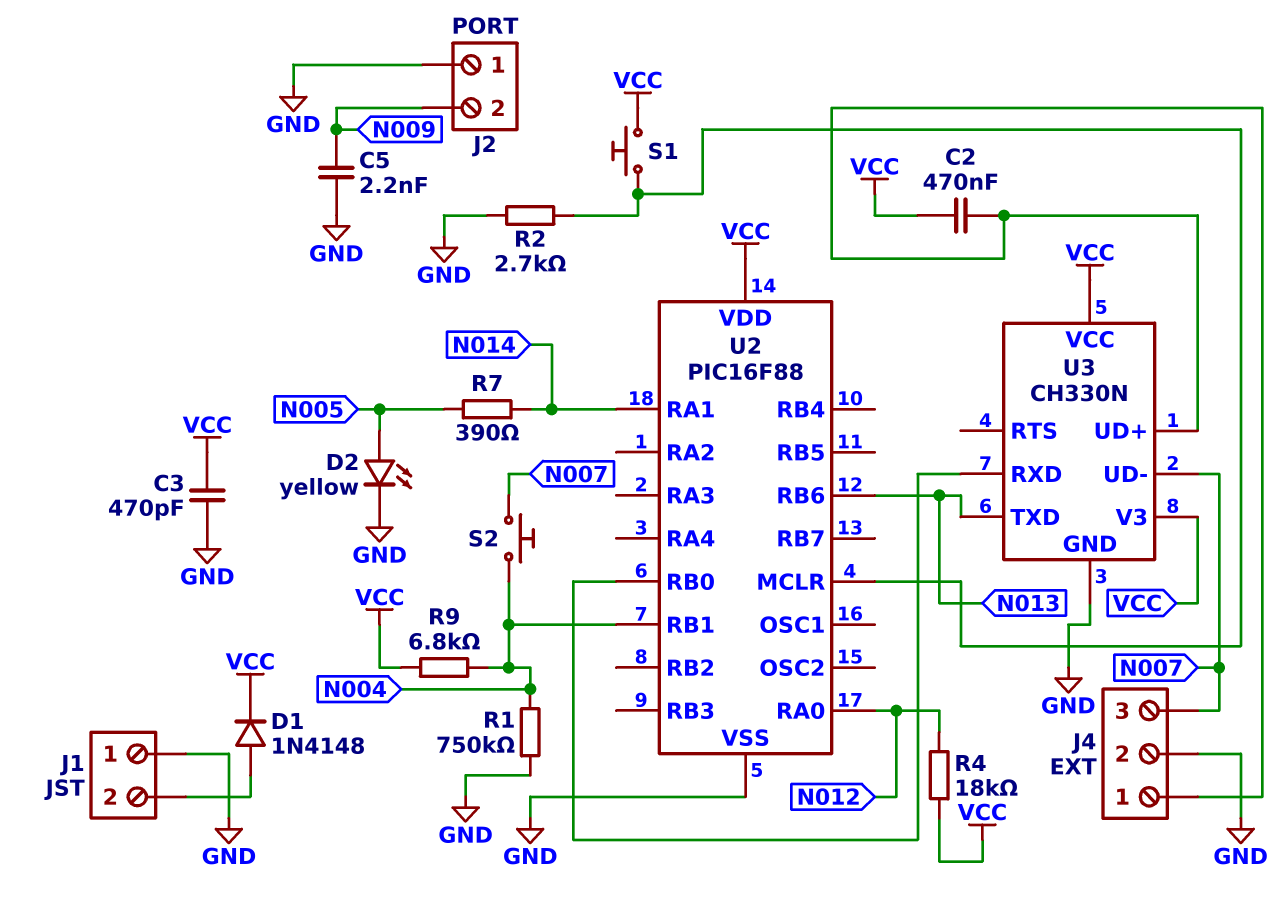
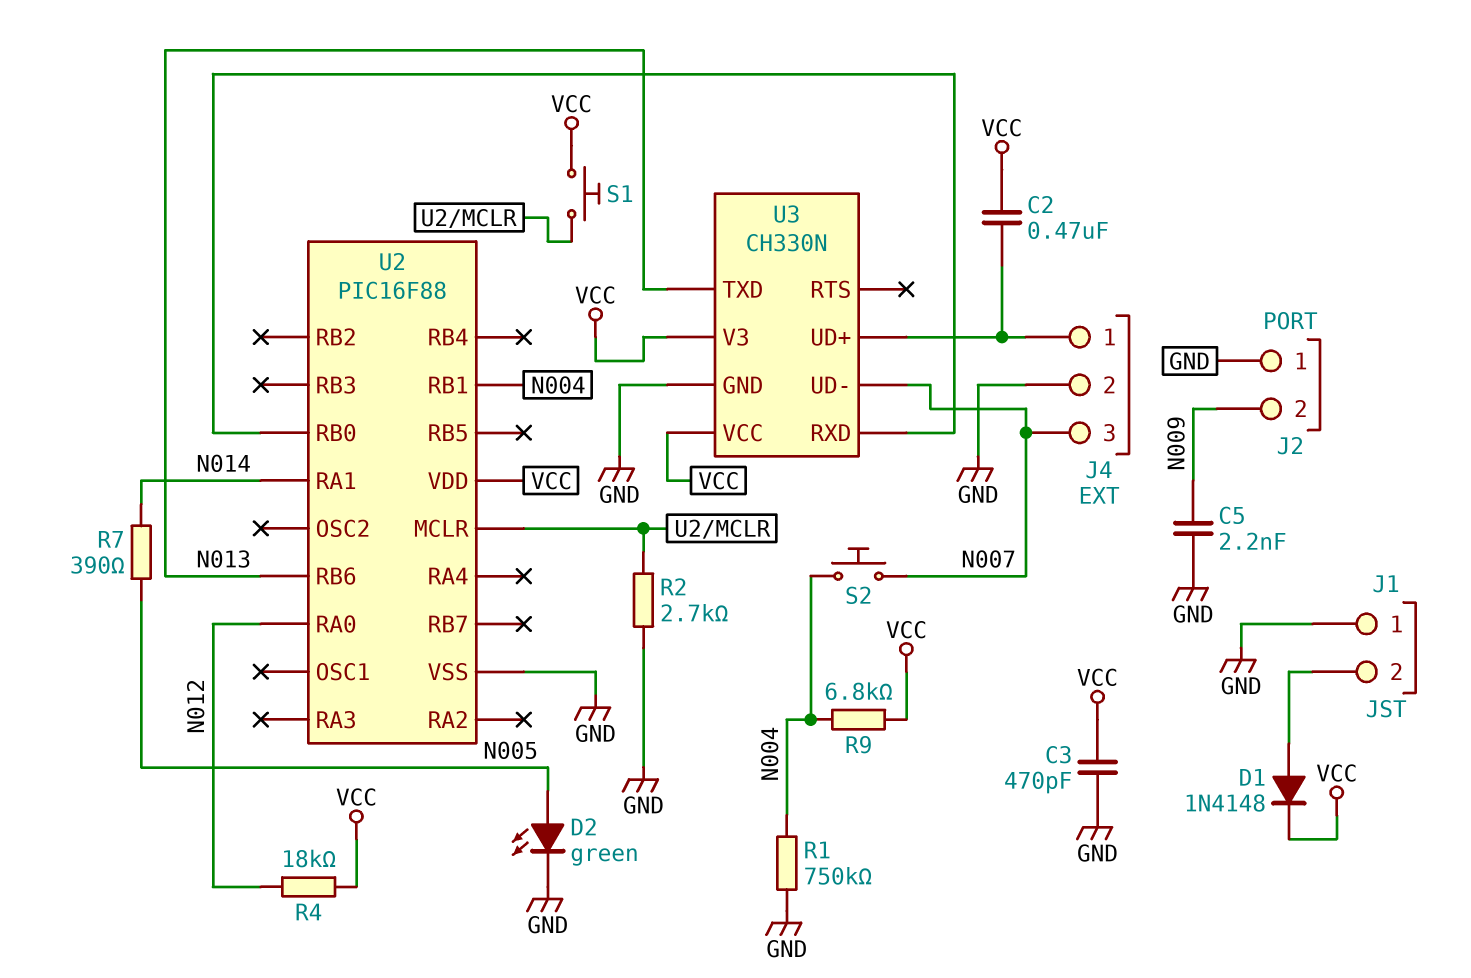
D2: LED yellow (A N005, K GND) -> LED green (A N005, K GND)

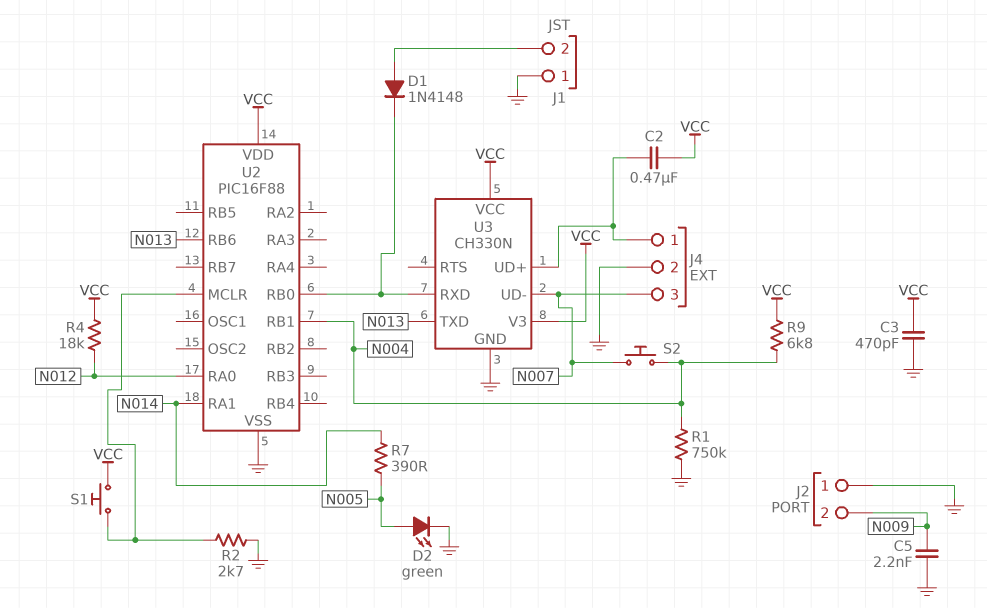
D1: diode 1N4148 (A J1/2, K VCC) -> diode 1N4148 (A J1/2, K U2/RB0)

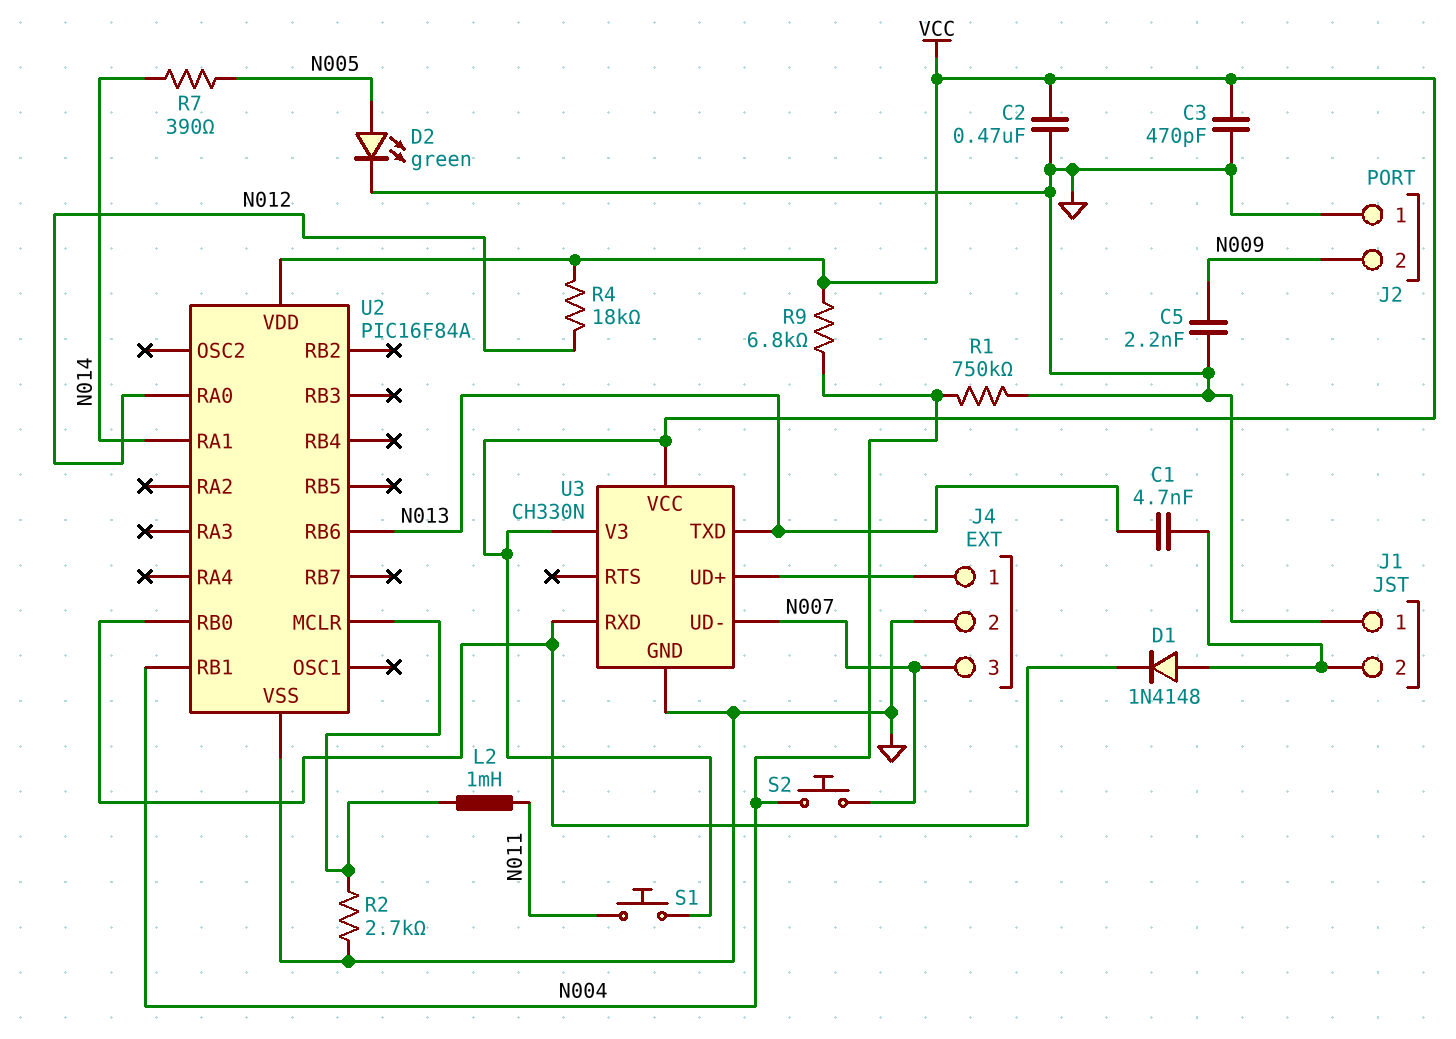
C1: none -> 4.7nF (J1/2, N013)
C2: 470nF (J4/1, VCC) -> 470nF (GND, VCC)
L2: none -> 1mH (N011, U2/MCLR)
S1: button (U2/MCLR, VCC) -> button (N011, VCC)
U2: PIC16F88 -> PIC16F84A

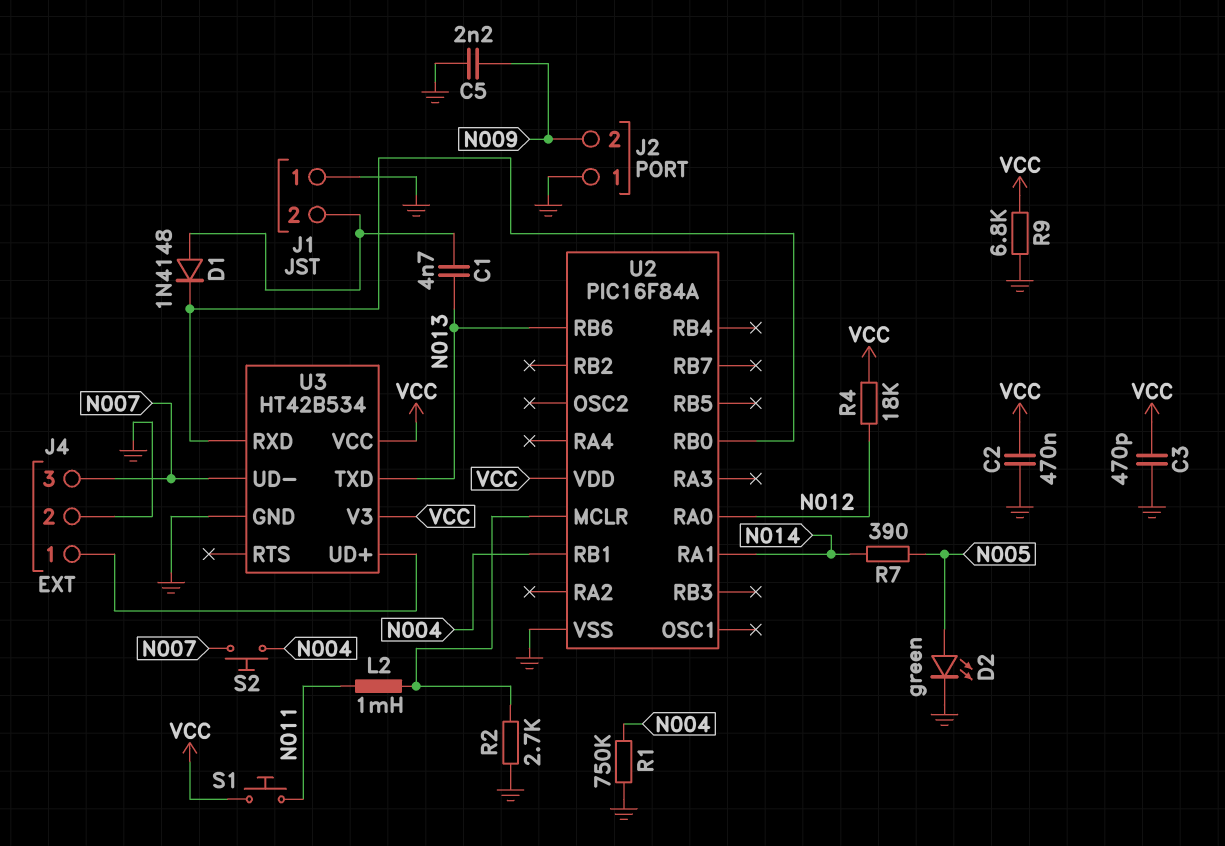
R9: 6.8k (N004, VCC) -> 6.8k (GND, VCC)
U3: CH330N -> HT42B534

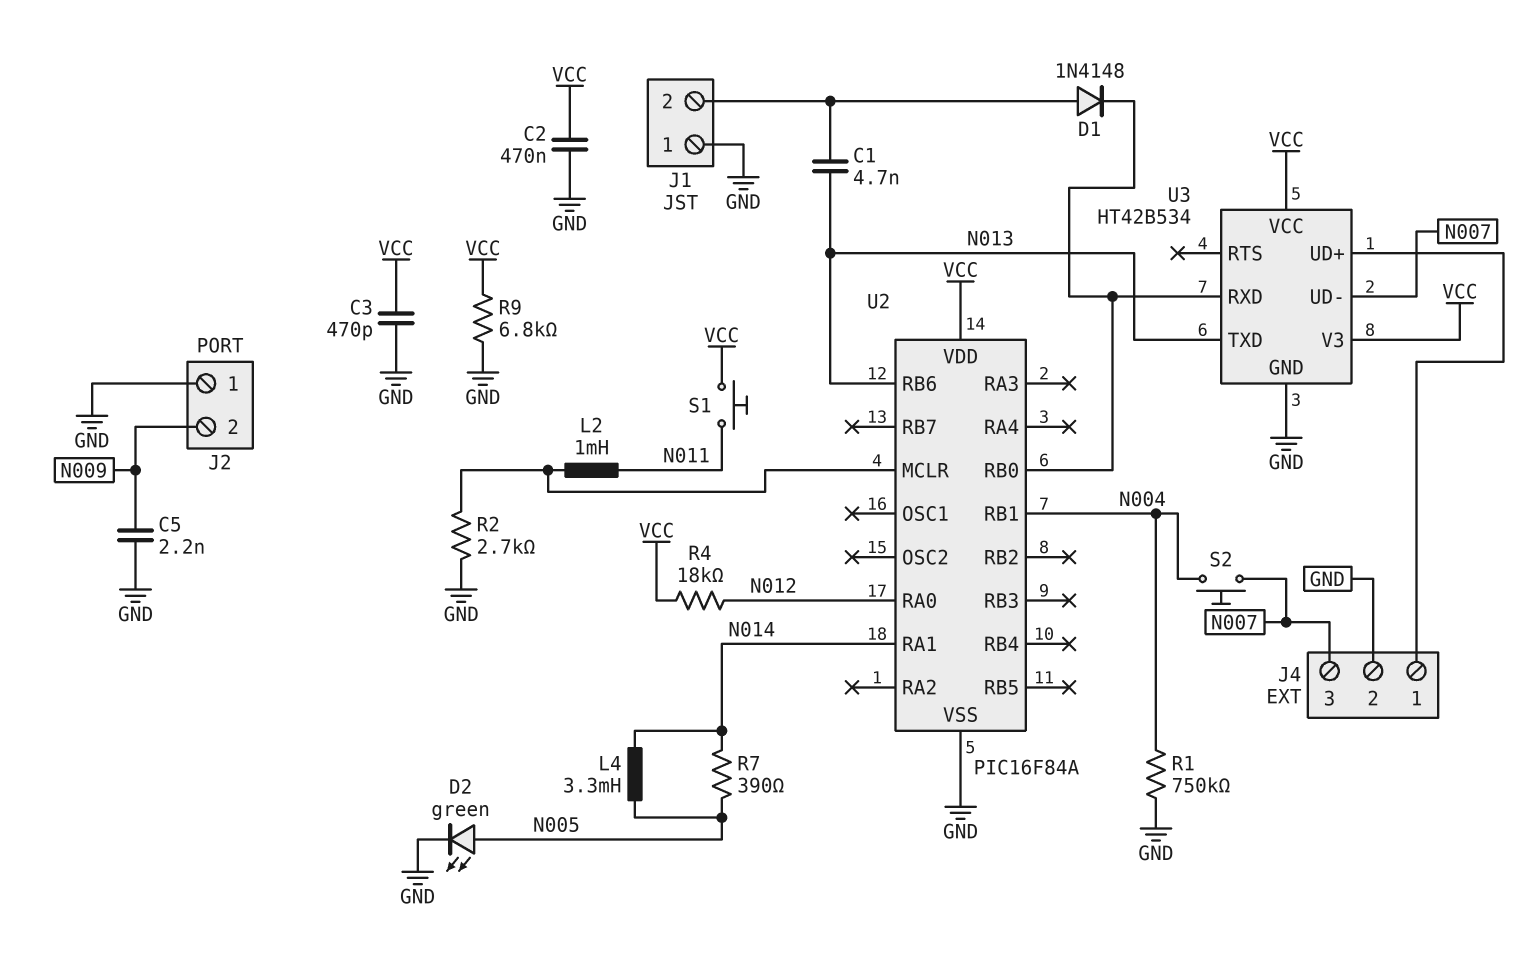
L4: none -> 3.3mH (N005, N014)

